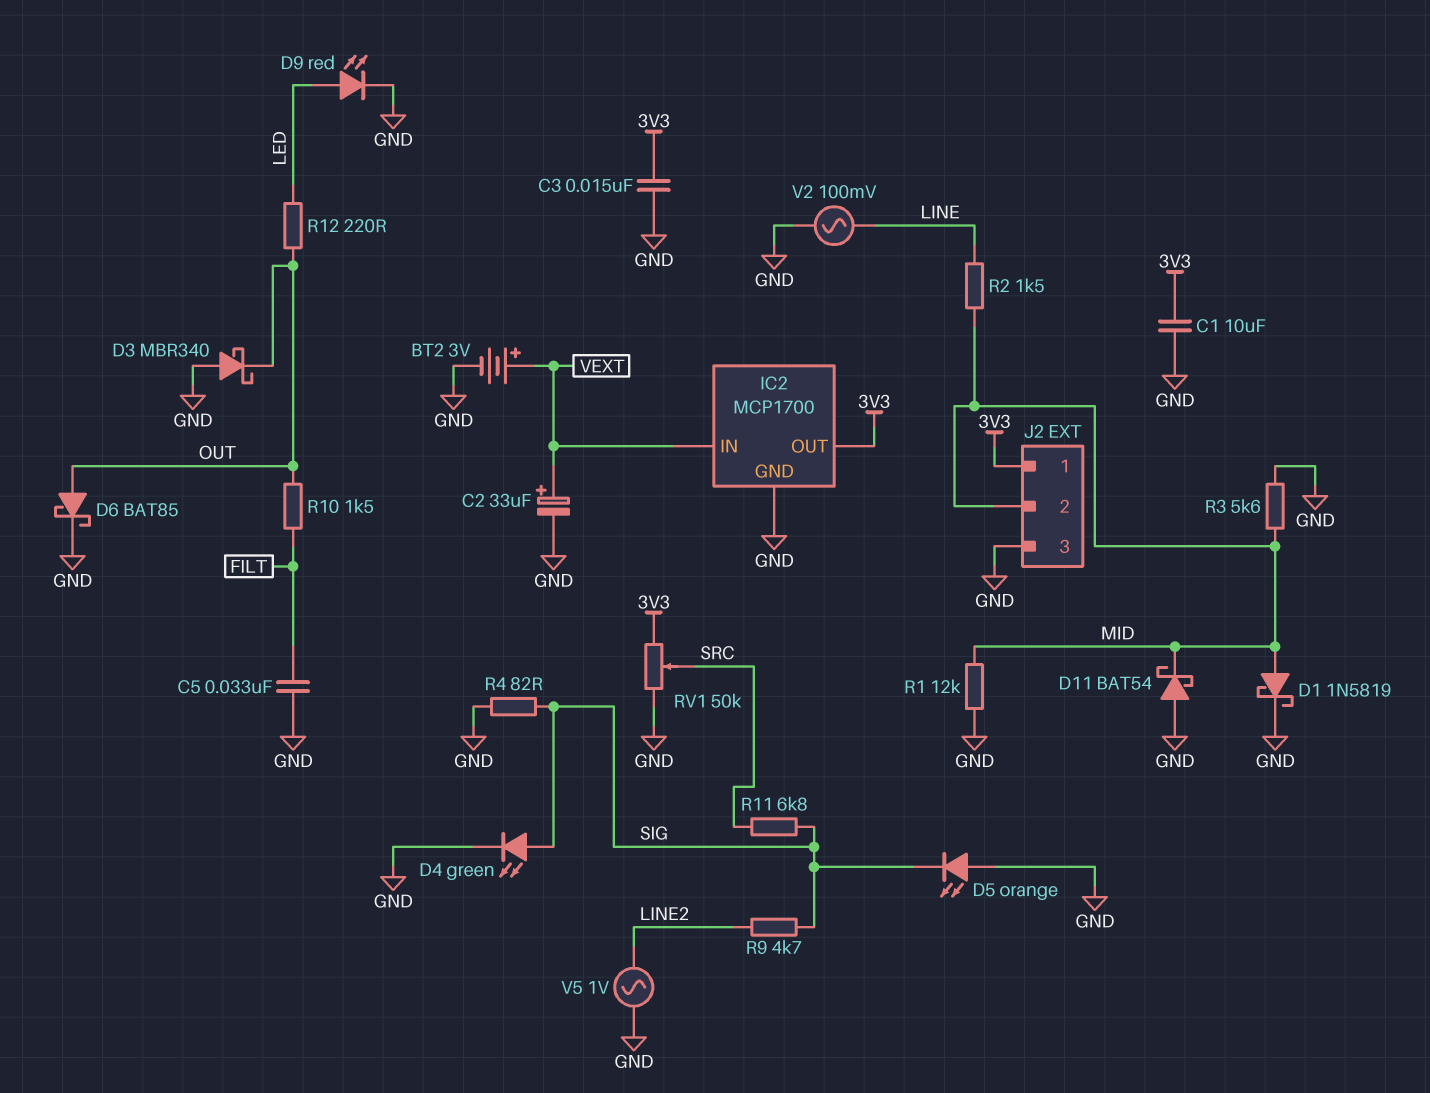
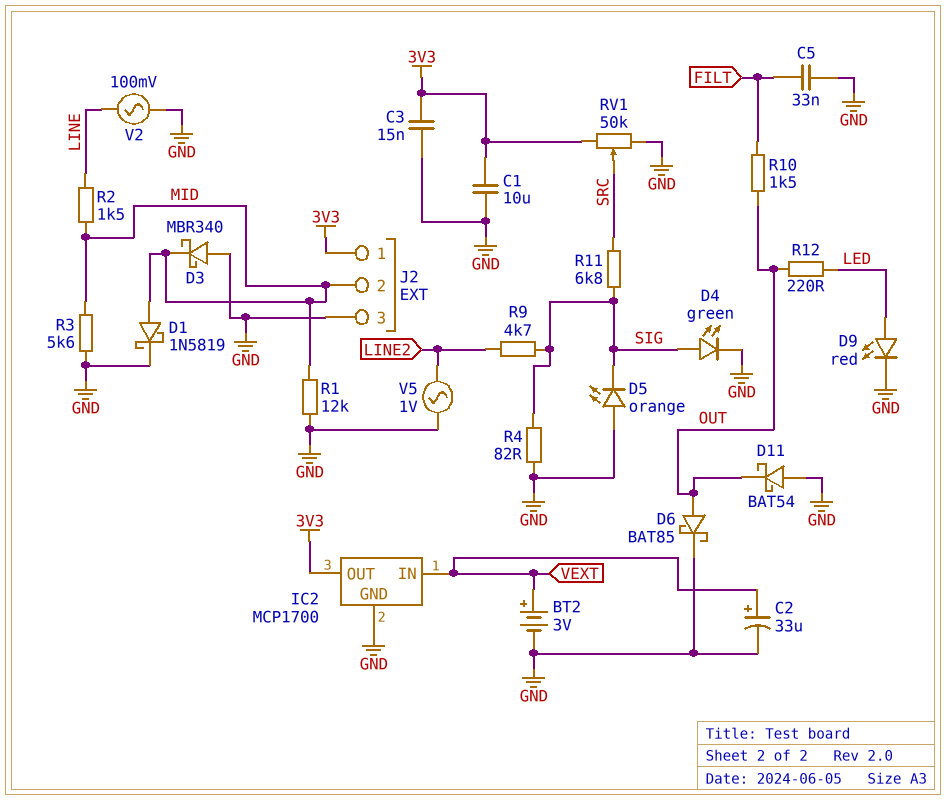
D3: schottky MBR340 (A GND, K OUT) -> schottky MBR340 (A GND, K MID)
D11: schottky BAT54 (A GND, K MID) -> schottky BAT54 (A GND, K OUT)

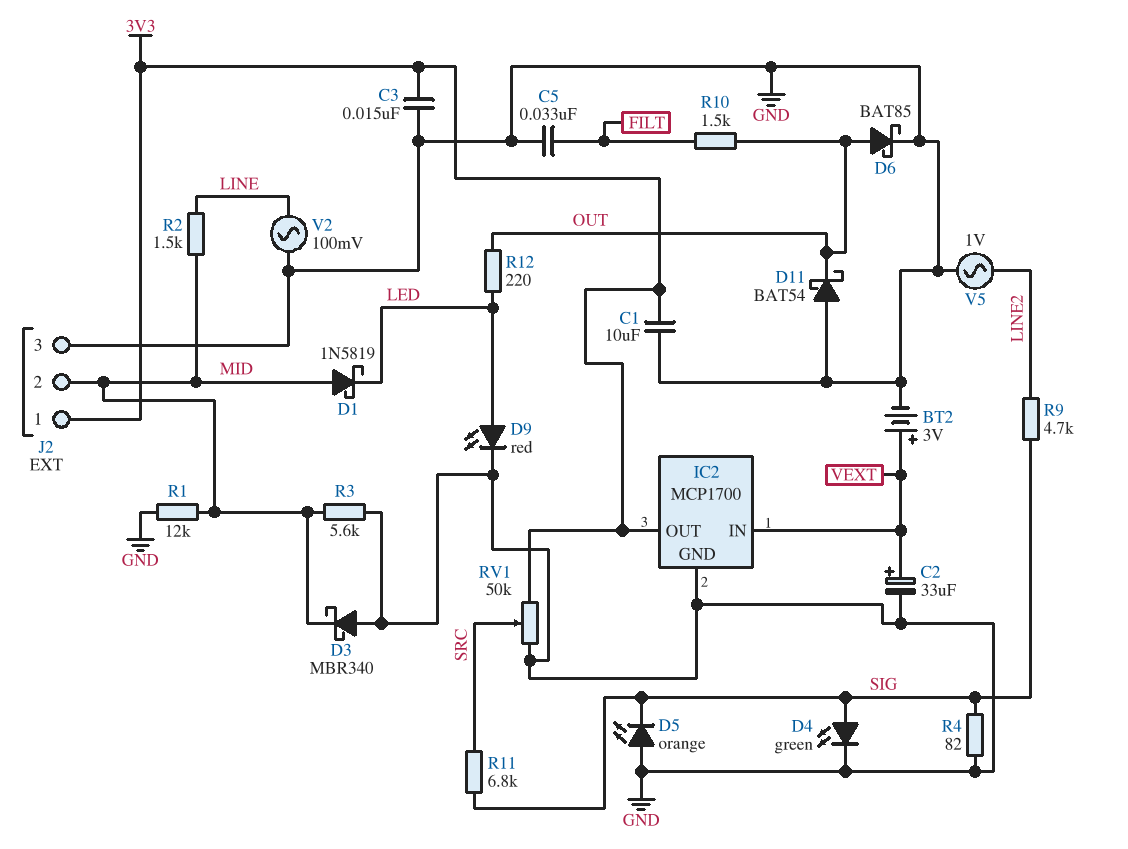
D1: schottky 1N5819 (A MID, K GND) -> schottky 1N5819 (A MID, K LED)

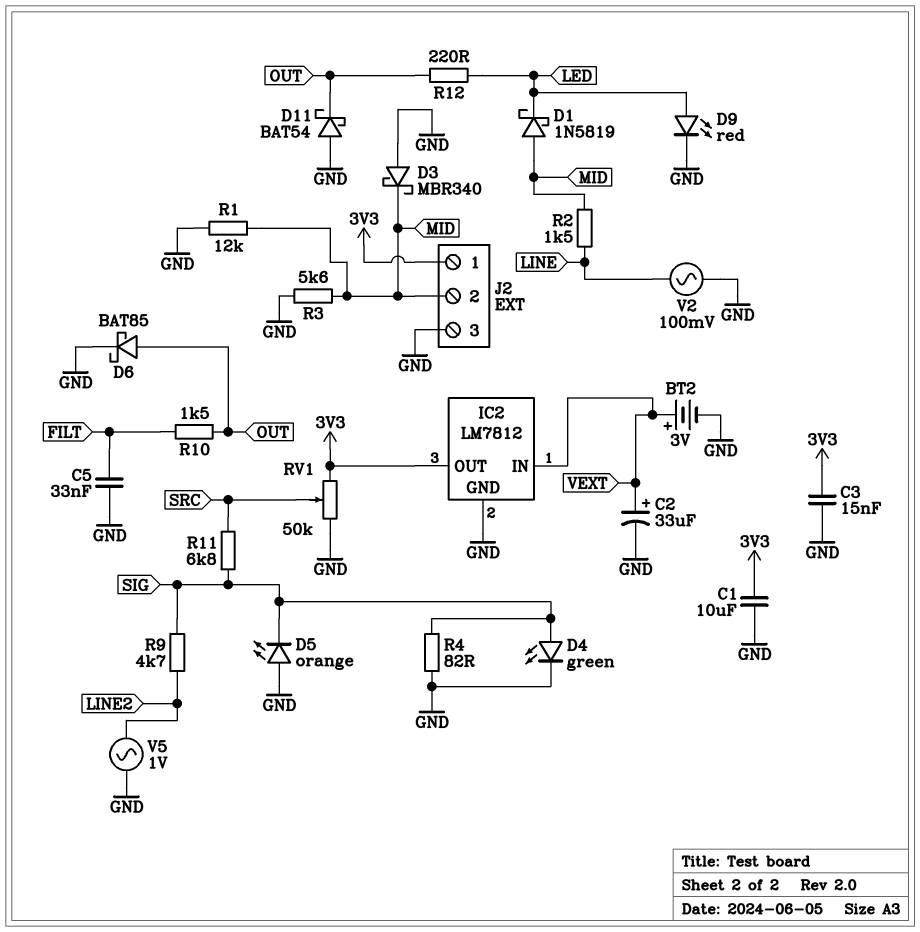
IC2: MCP1700 -> LM7812

